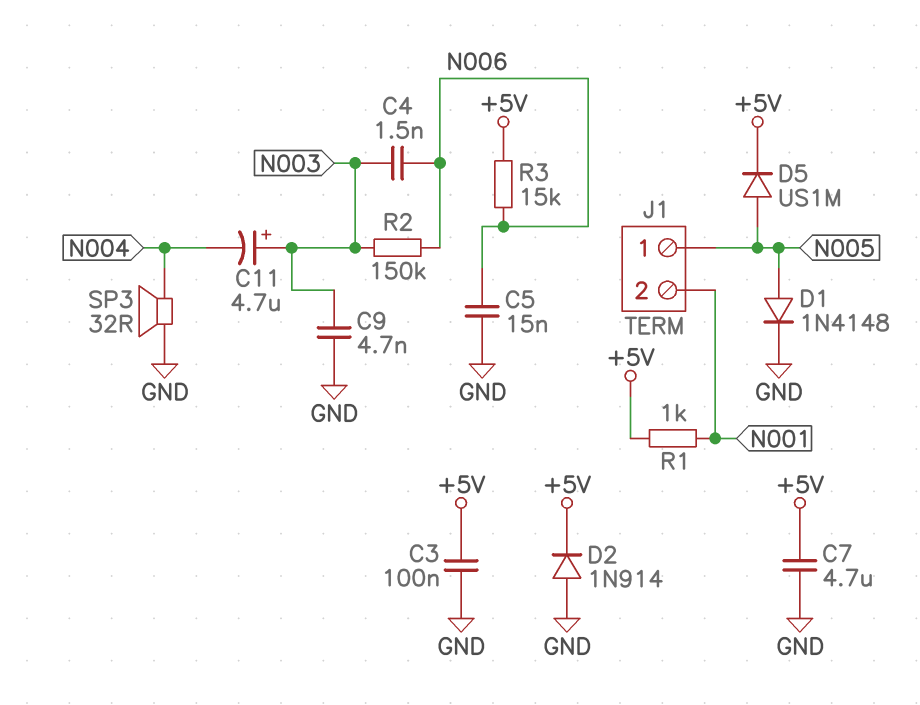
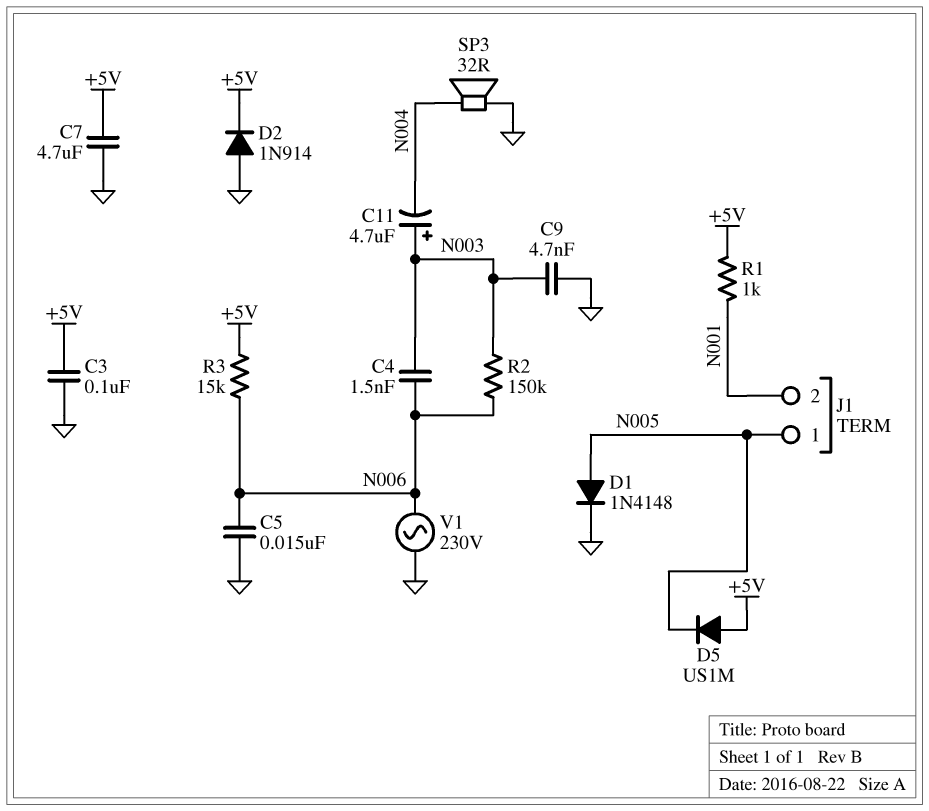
D5: diode US1M (A N005, K +5V) -> diode US1M (A +5V, K N005)
V1: none -> AC 230V (GND, N006)

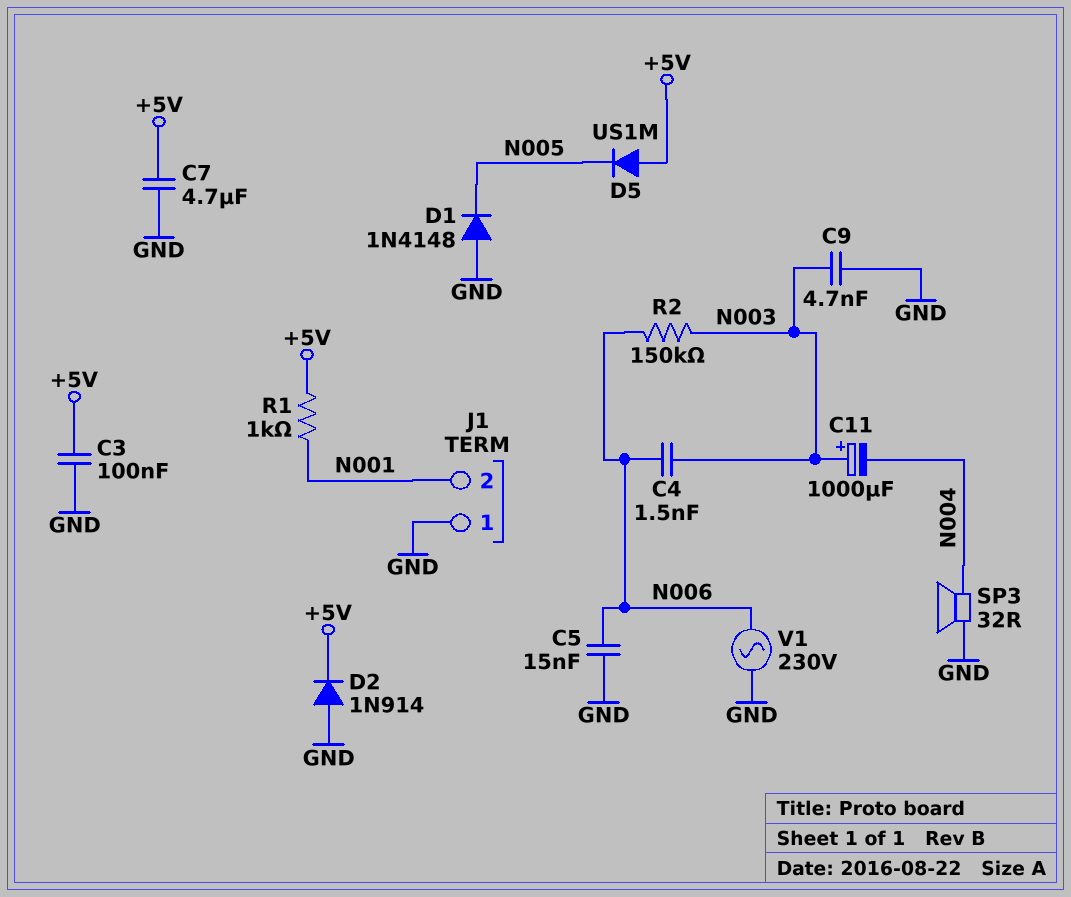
C11: 4.7uF (plus N003, minus N004) -> 1000uF (plus N003, minus N004)
D1: diode 1N4148 (A N005, K GND) -> diode 1N4148 (A GND, K N005)
J1 pin 1: N005 -> GND
R3: 15k (+5V, N006) -> none

